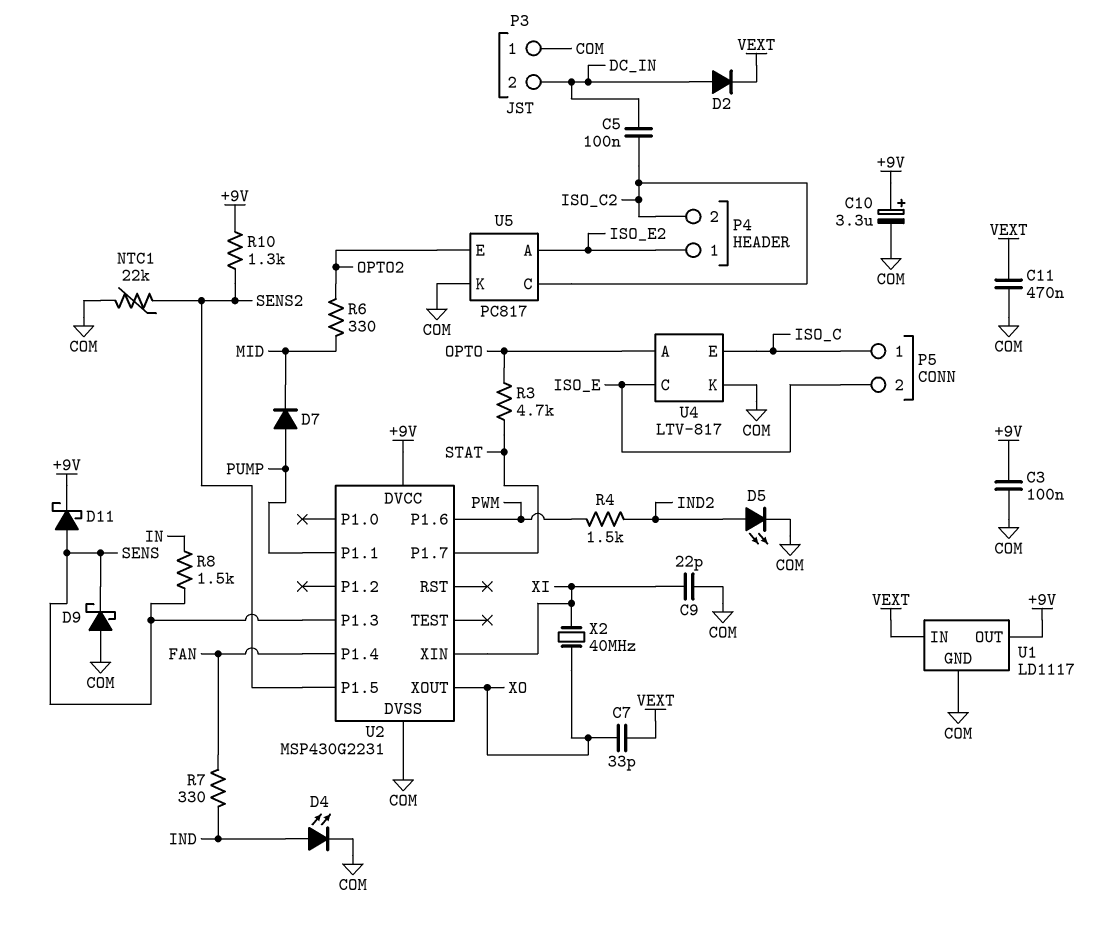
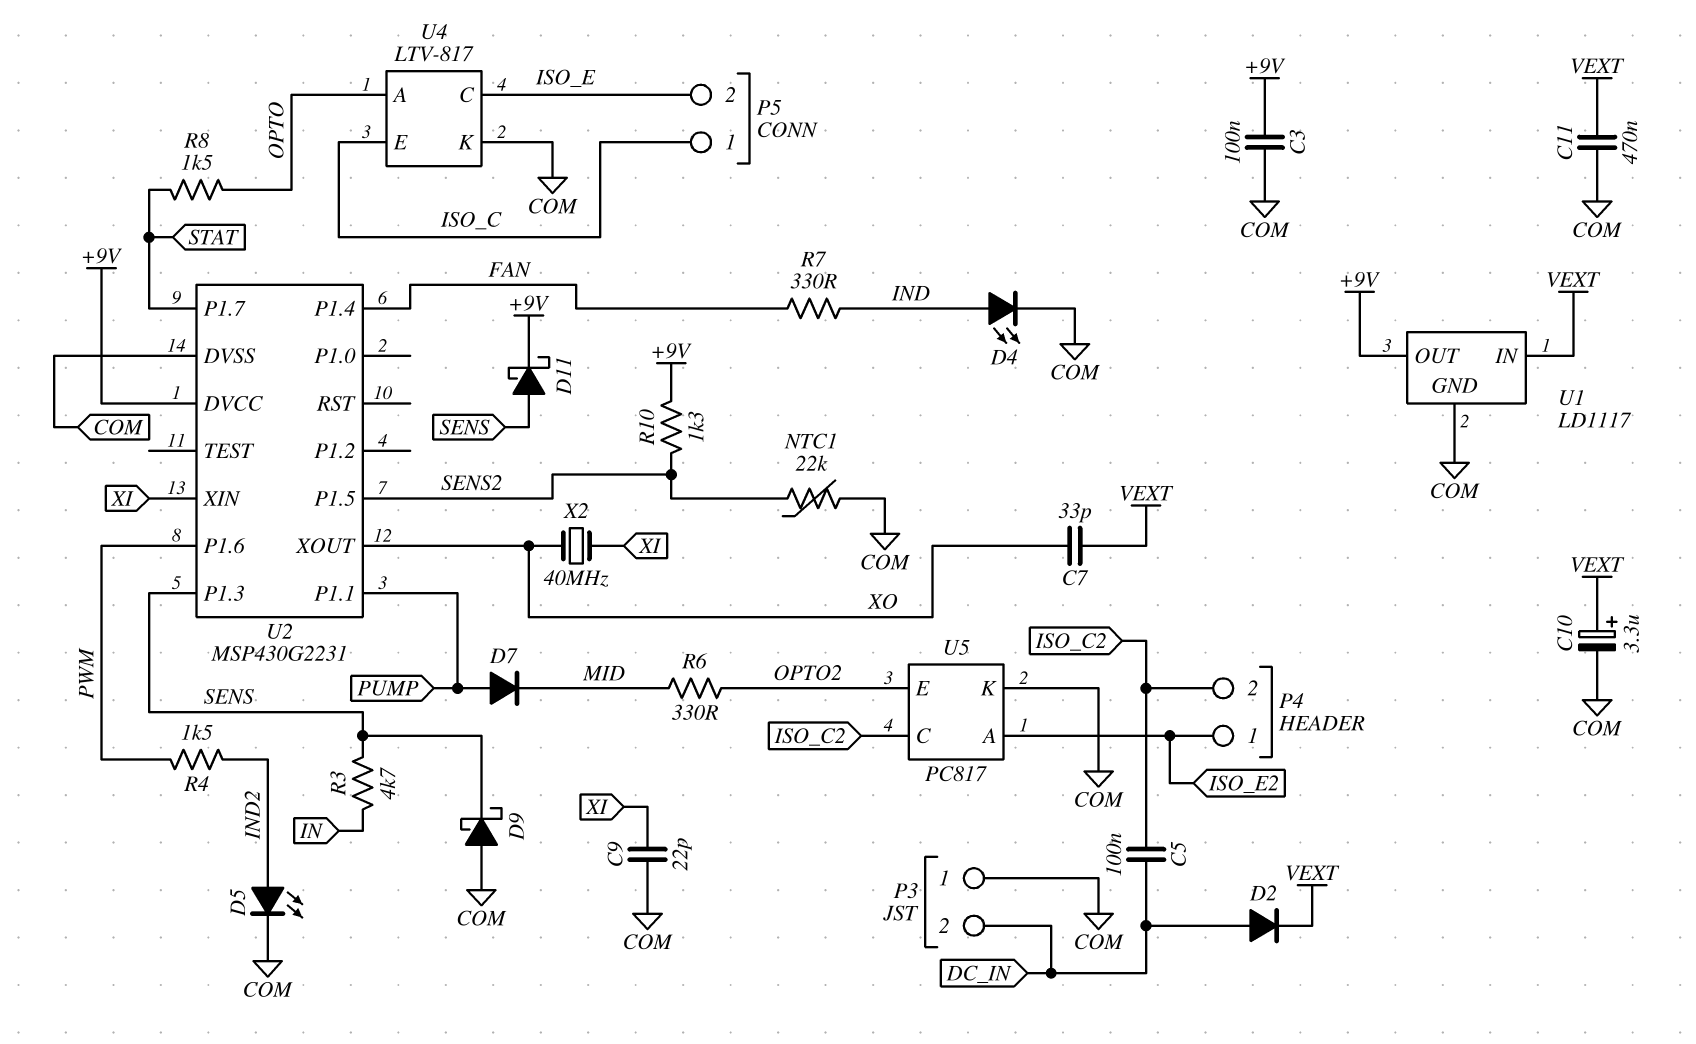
C10: 3.3uF (plus +9V, minus COM) -> 3.3uF (plus VEXT, minus COM)
R3: 4.7k (OPTO, STAT) -> 4.7k (IN, SENS)
R8: 1.5k (IN, SENS) -> 1.5k (OPTO, STAT)

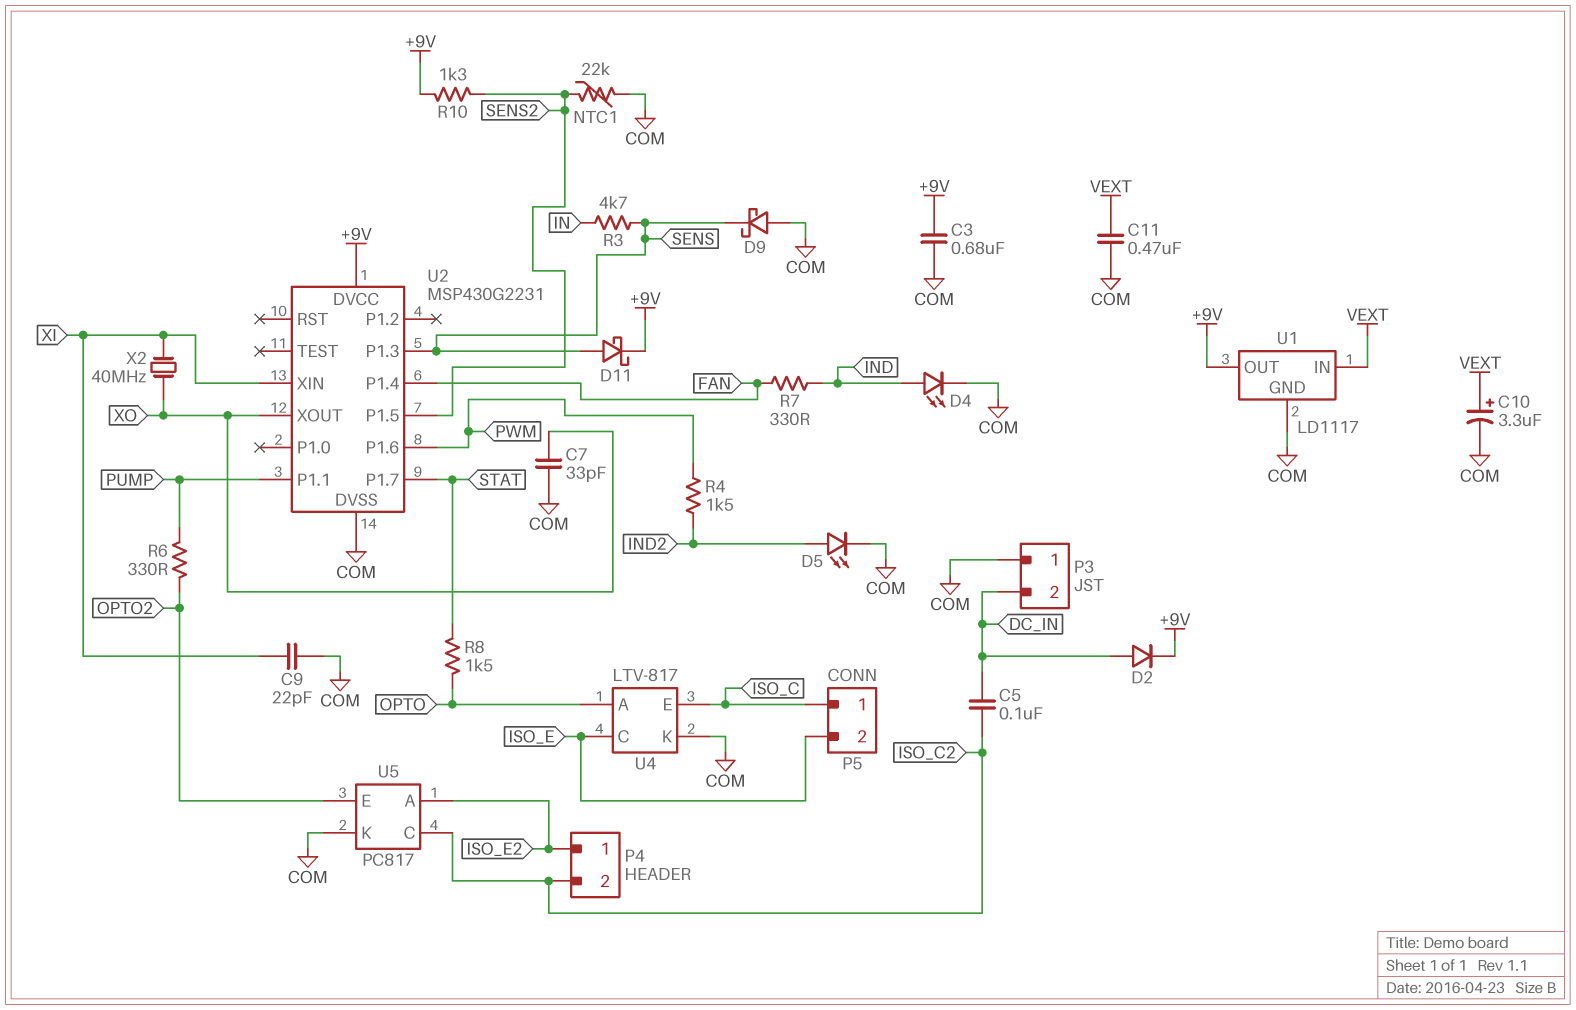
C3: 100nF (+9V, COM) -> 680nF (+9V, COM)
C7: 33pF (VEXT, XO) -> 33pF (COM, XO)
D2: diode (A DC_IN, K VEXT) -> diode (A DC_IN, K +9V)
D7: diode (A PUMP, K MID) -> none
R6: 330 (MID, OPTO2) -> 330 (OPTO2, PUMP)

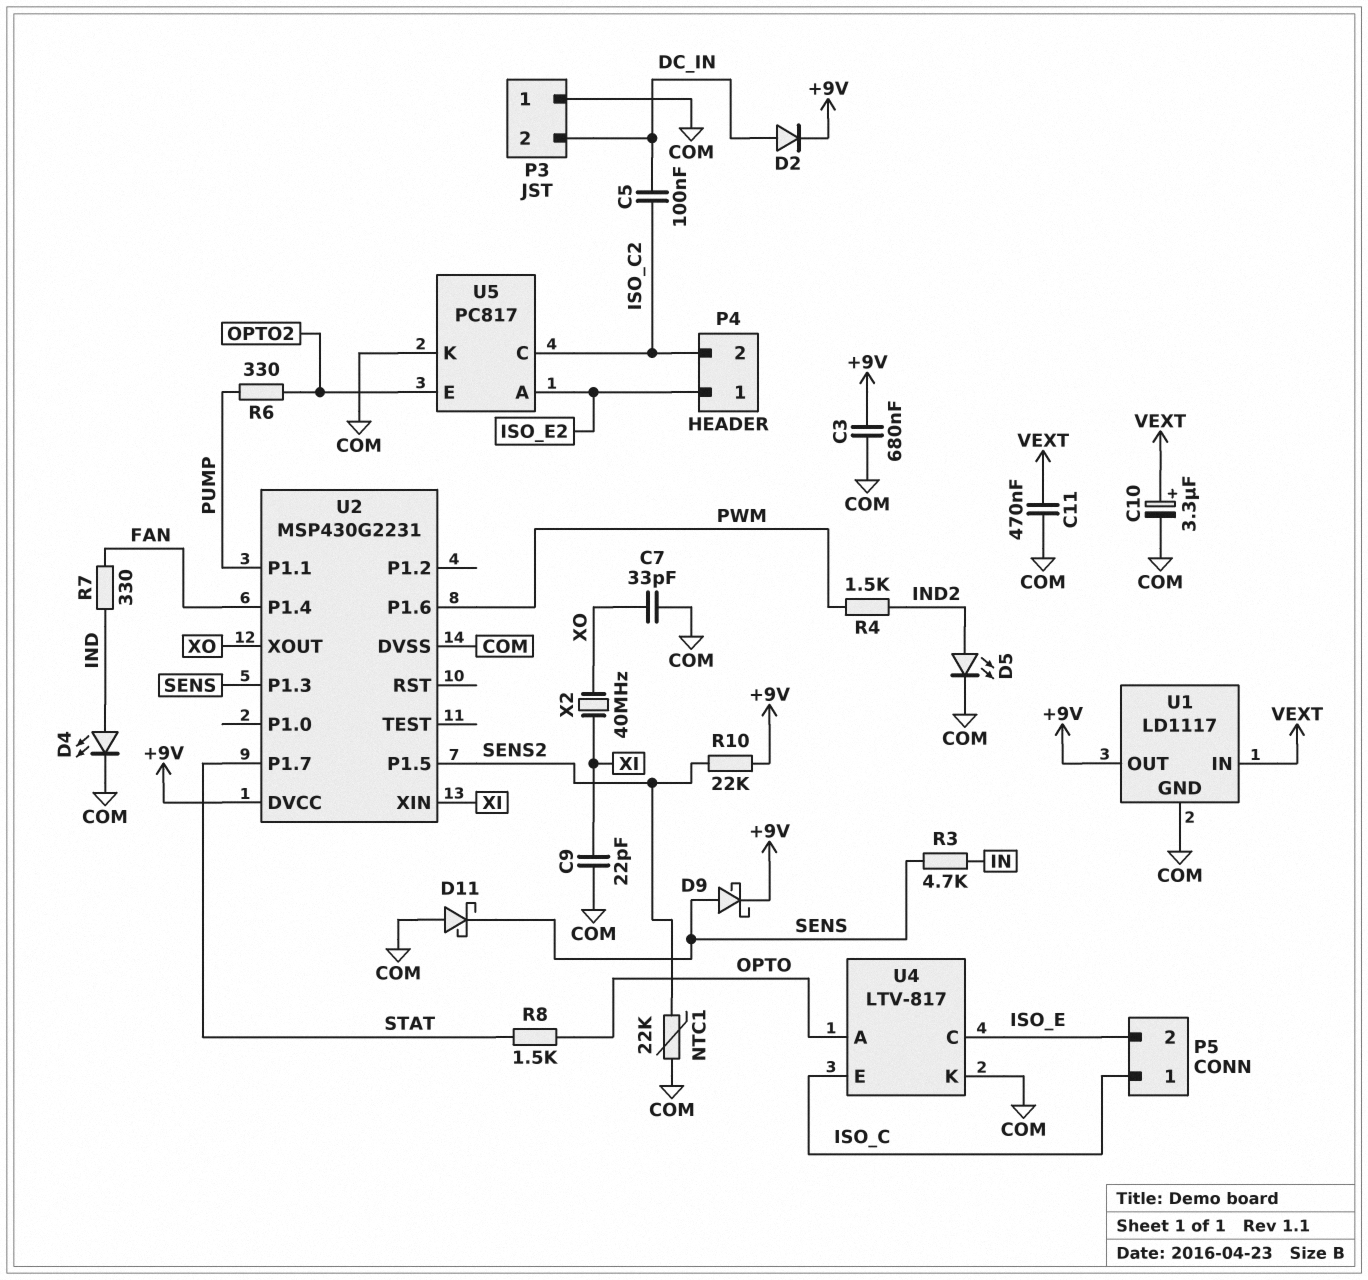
D9: schottky (A COM, K SENS) -> schottky (A SENS, K +9V)
D11: schottky (A SENS, K +9V) -> schottky (A COM, K SENS)
R10: 1.3k (+9V, SENS2) -> 22k (+9V, SENS2)

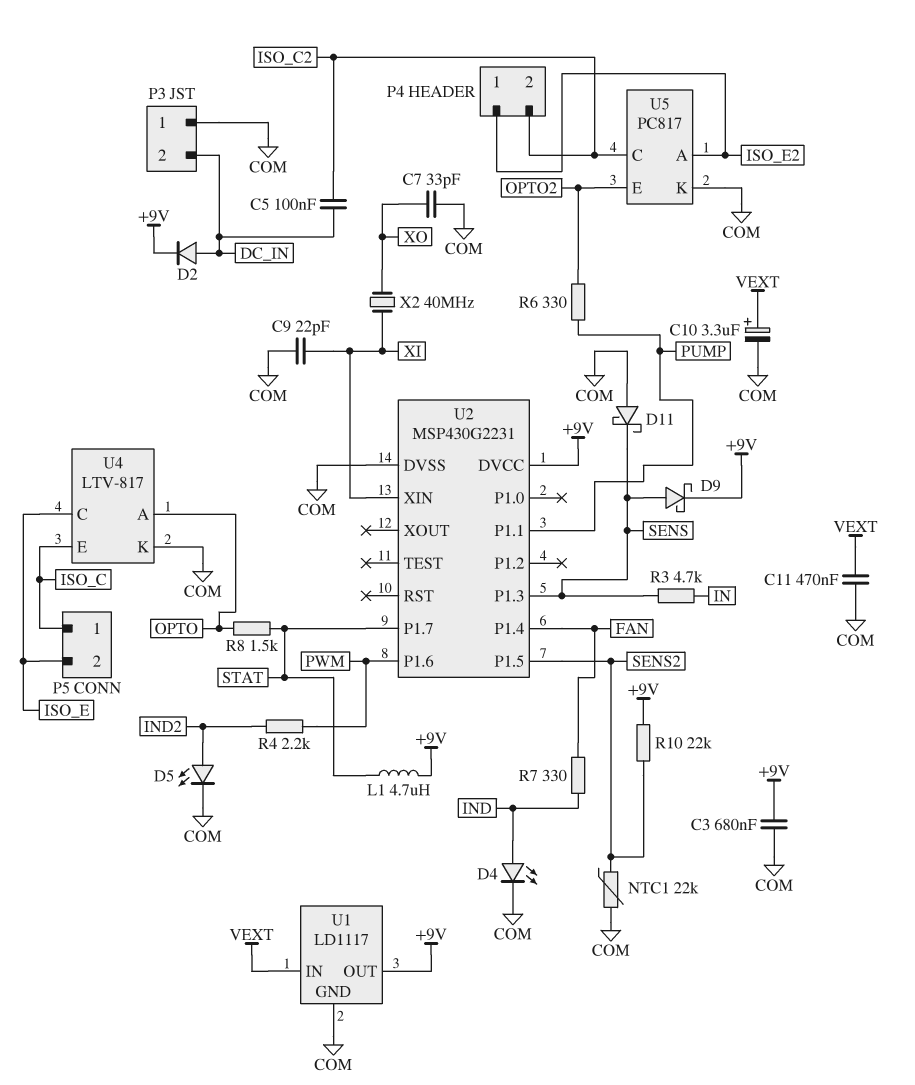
L1: none -> 4.7uH (+9V, STAT)
R4: 1.5k (IND2, PWM) -> 2.2k (IND2, PWM)
U2 pin XOUT: XO -> none

